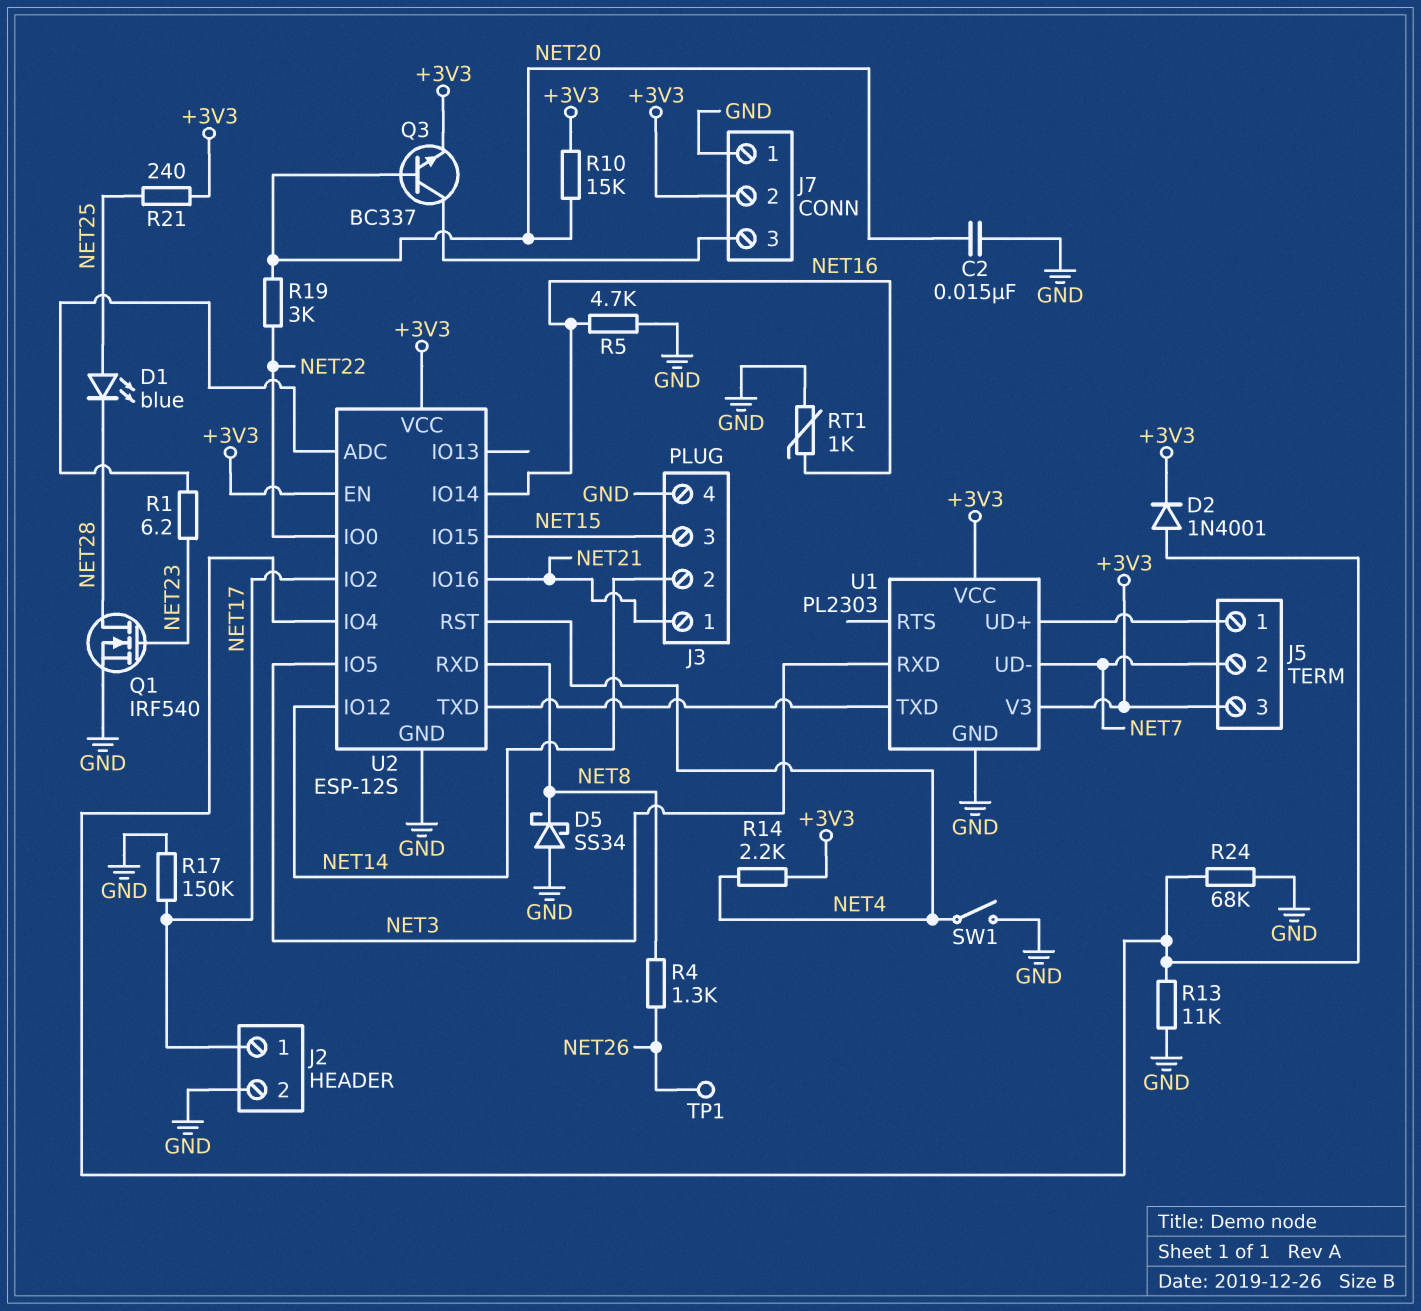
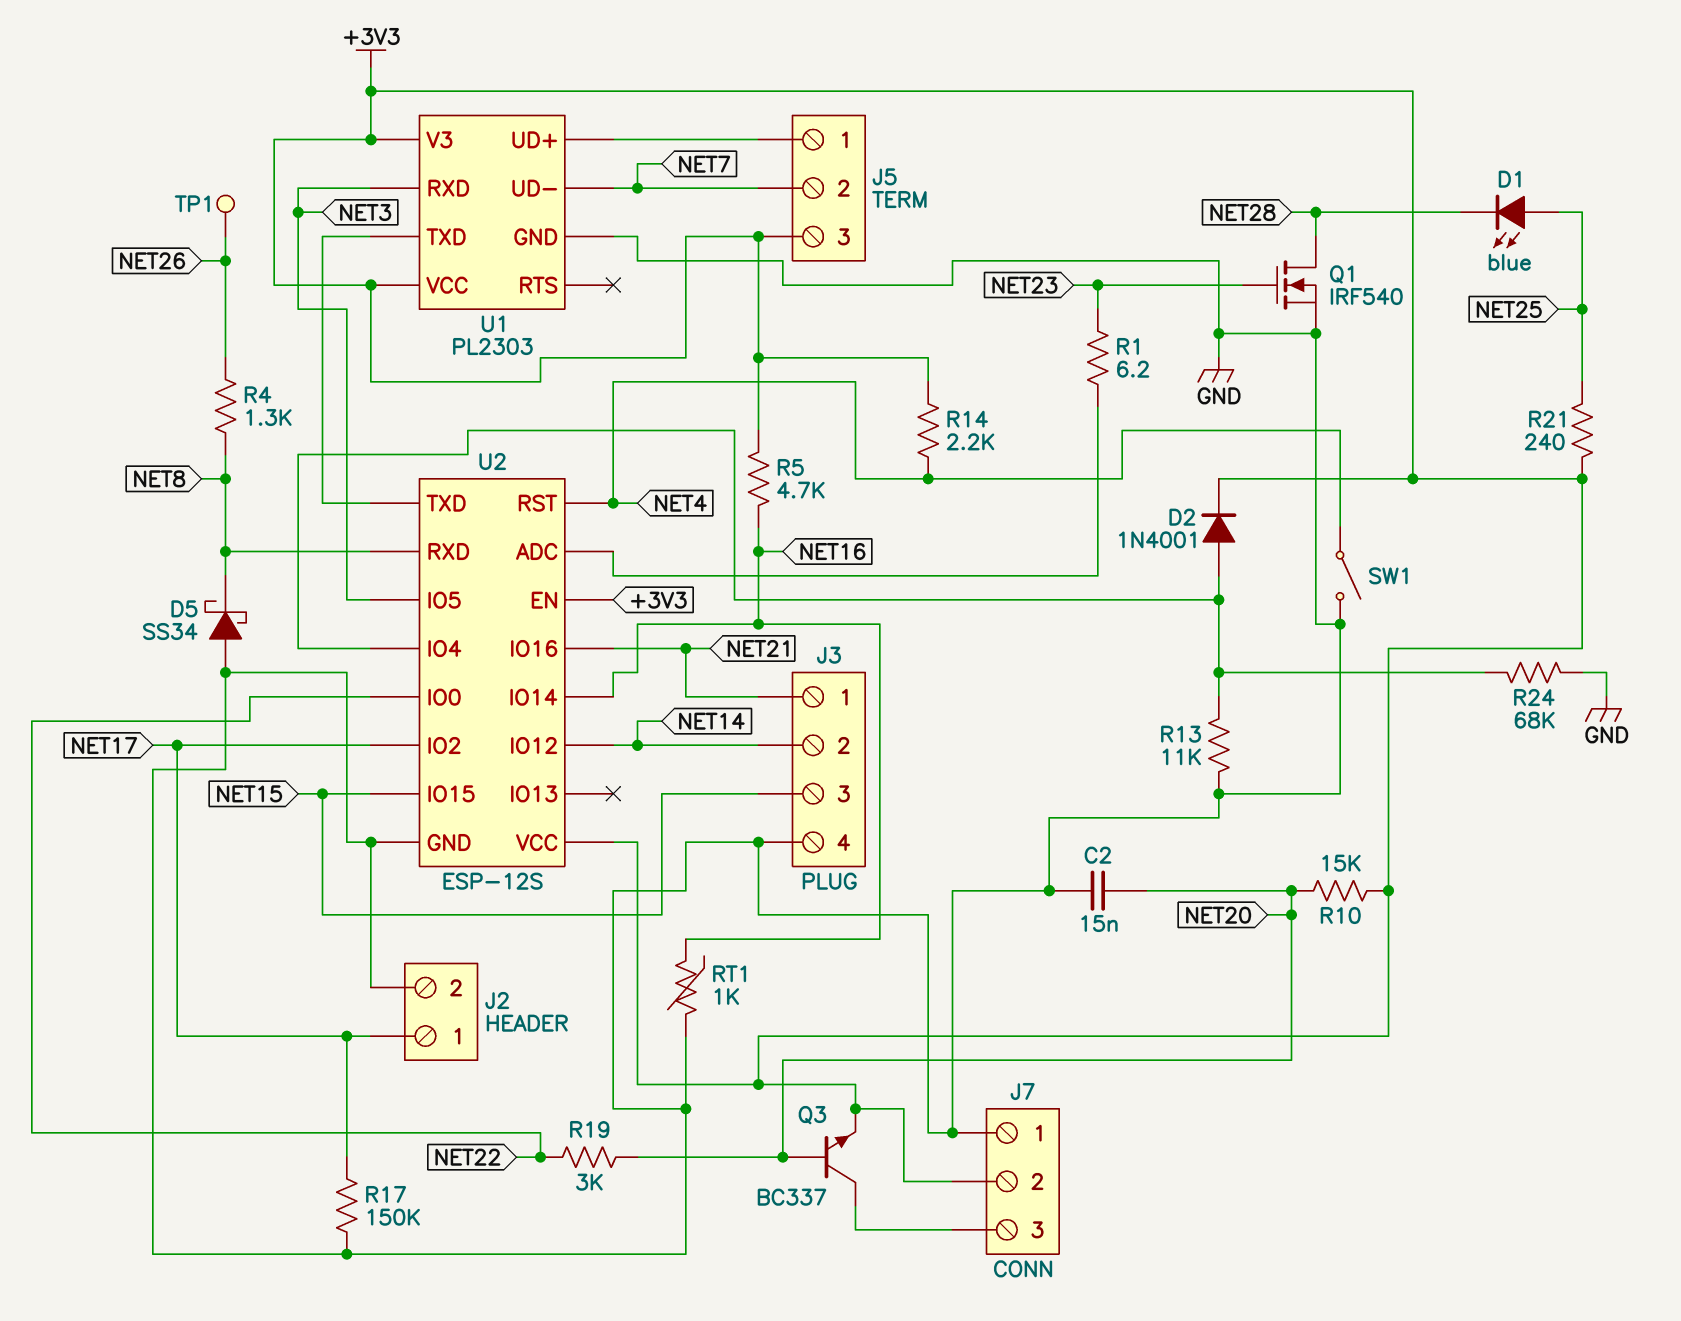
R5: 4.7k (GND, NET16) -> 4.7k (+3V3, NET16)

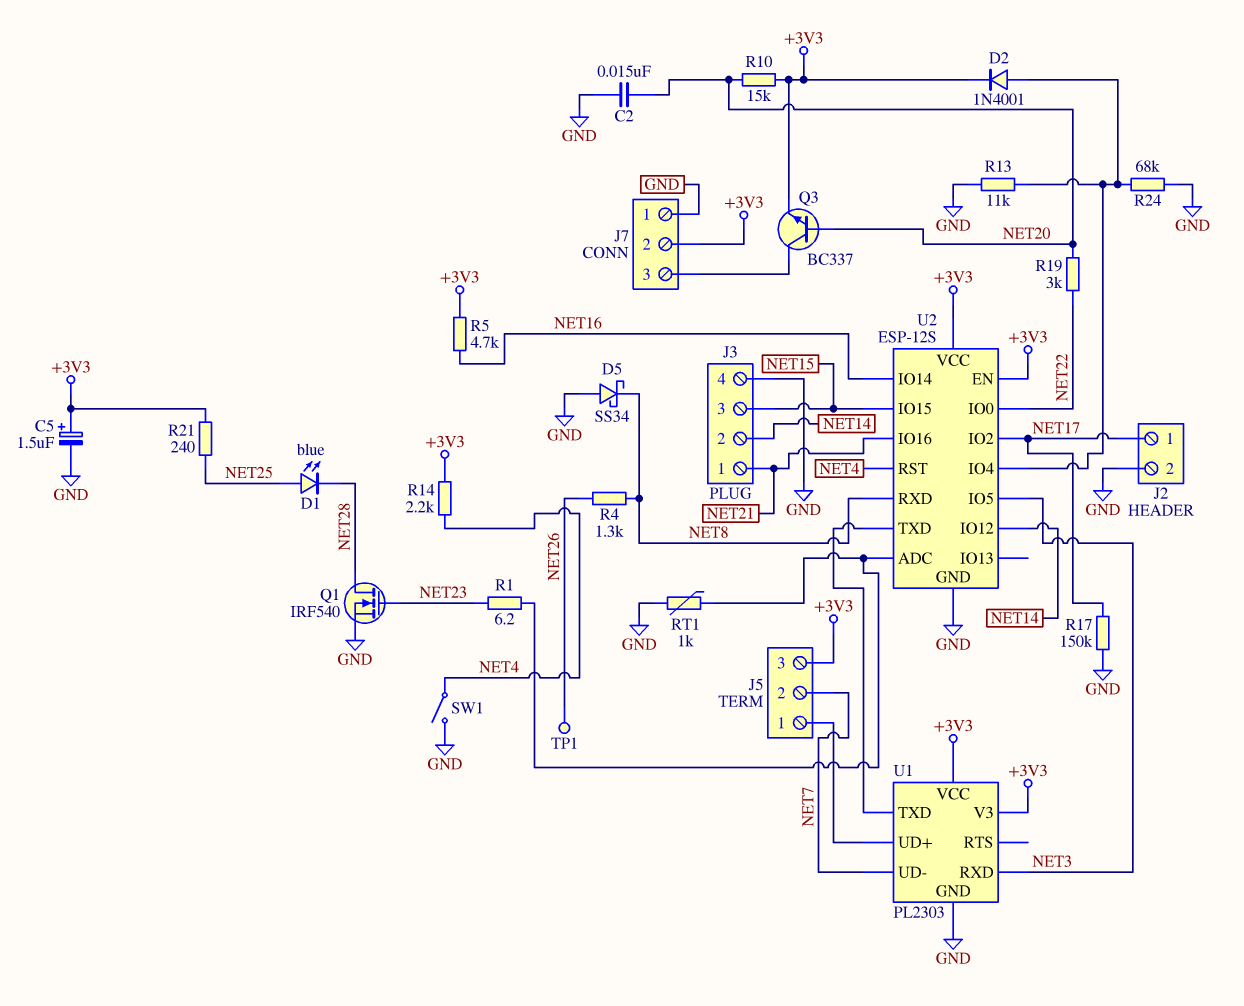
C5: none -> 1.5uF (plus +3V3, minus GND)
RT1: 1k (GND, NET16) -> 1k (GND, U2/ADC)

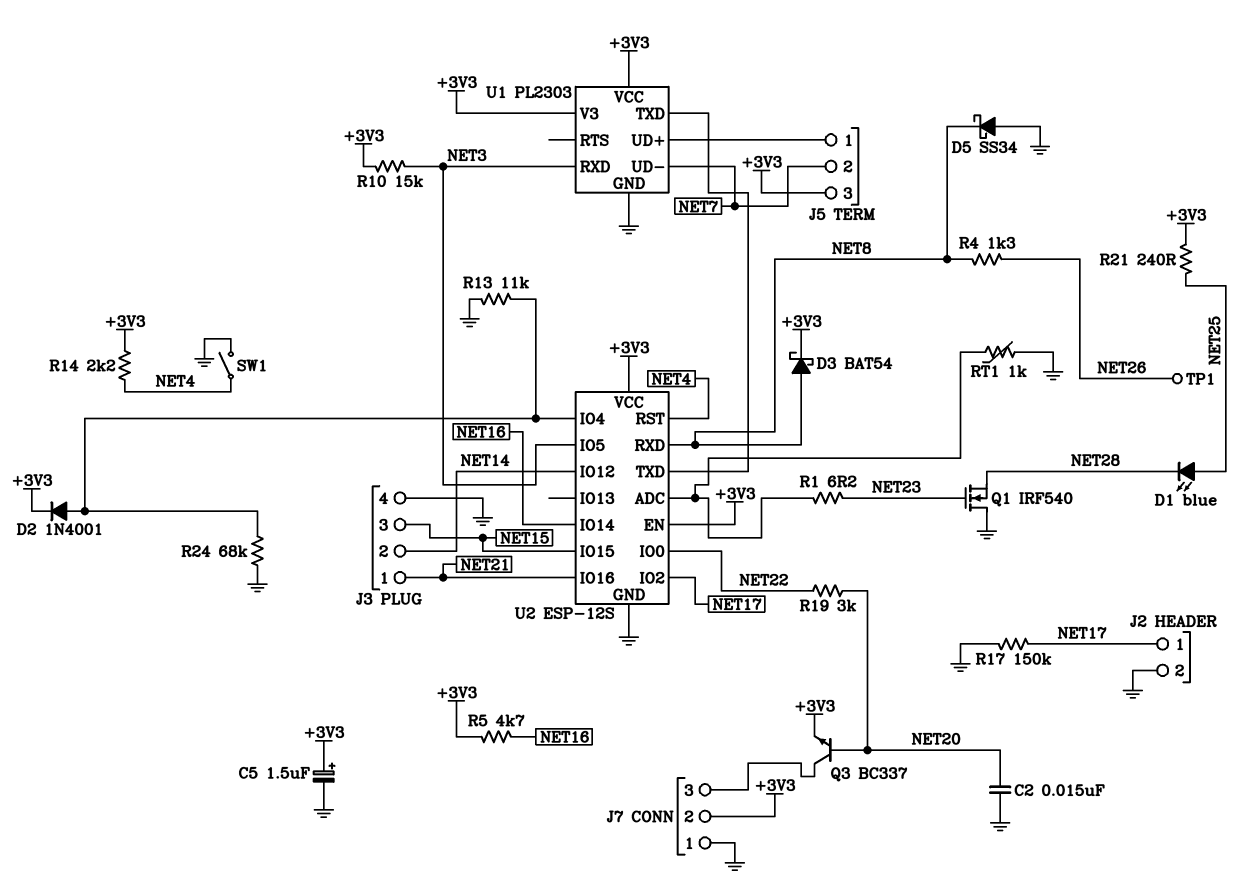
D3: none -> schottky BAT54 (A NET8, K +3V3)
Q1: NMOS IRF540 (G NET23, D NET28, S GND) -> NMOS IRF540 (G NET23, D GND, S NET28)
R10: 15k (+3V3, NET20) -> 15k (+3V3, NET3)

